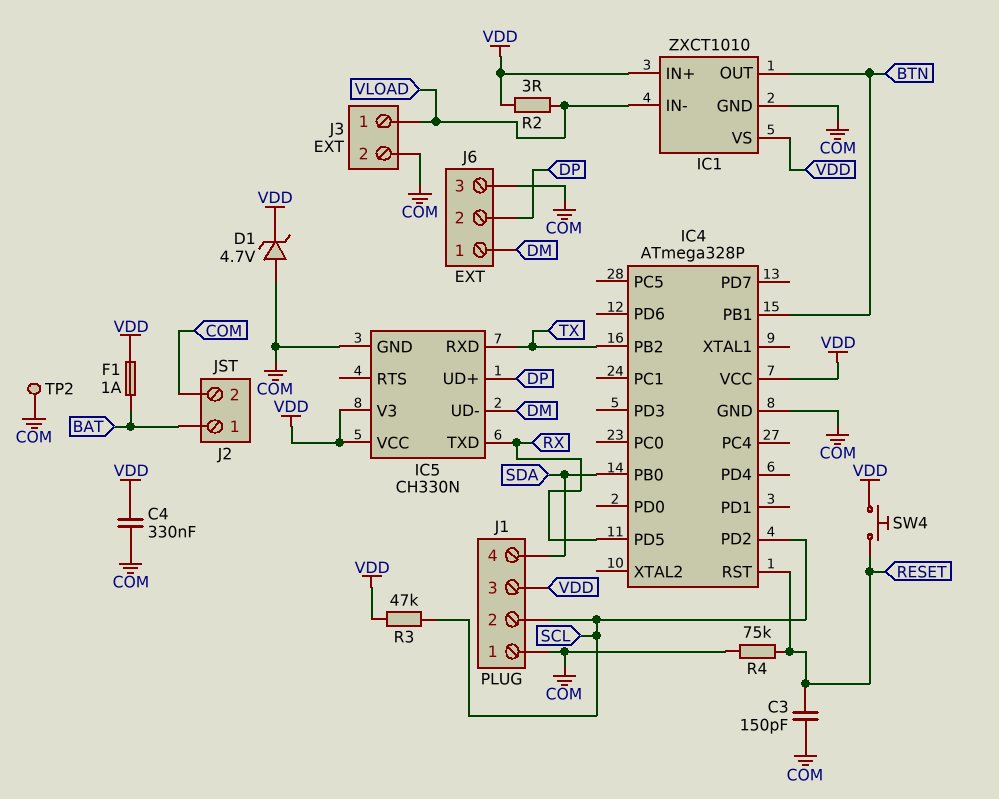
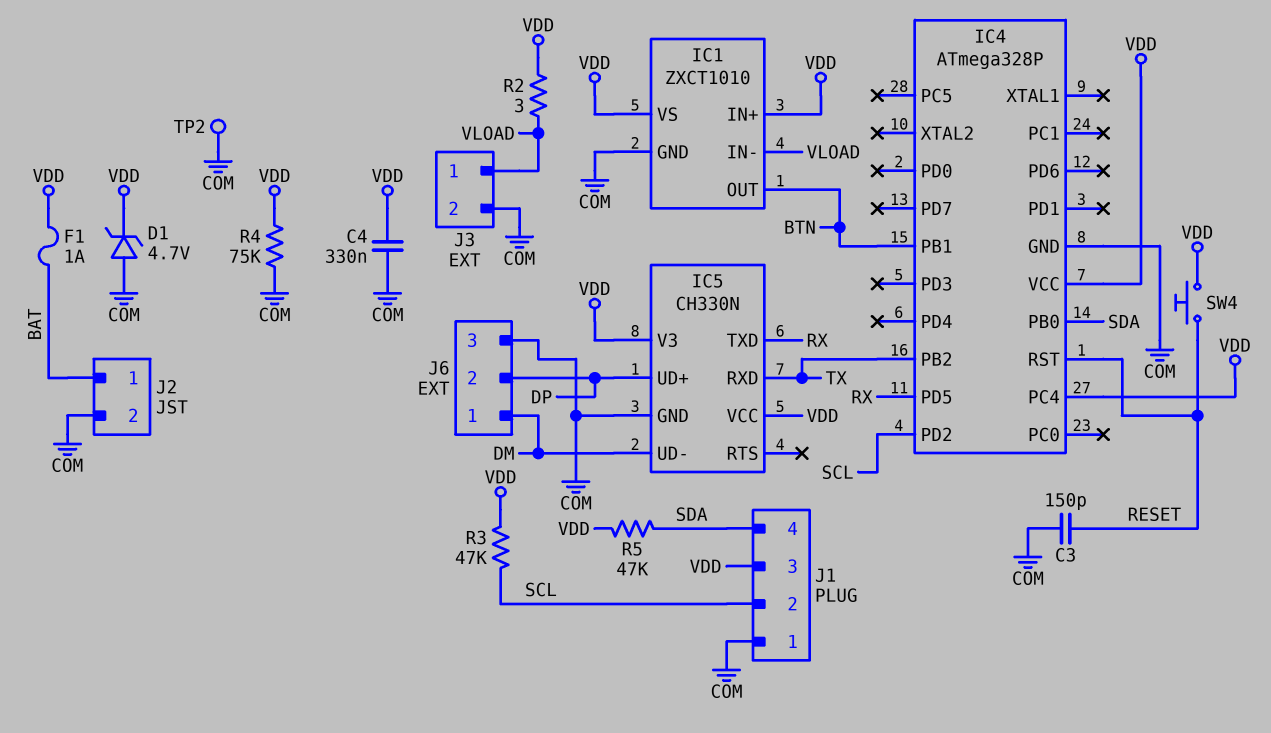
IC4 pin PC4: none -> VDD
R4: 75k (COM, RESET) -> 75k (COM, VDD)
R5: none -> 47k (SDA, VDD)

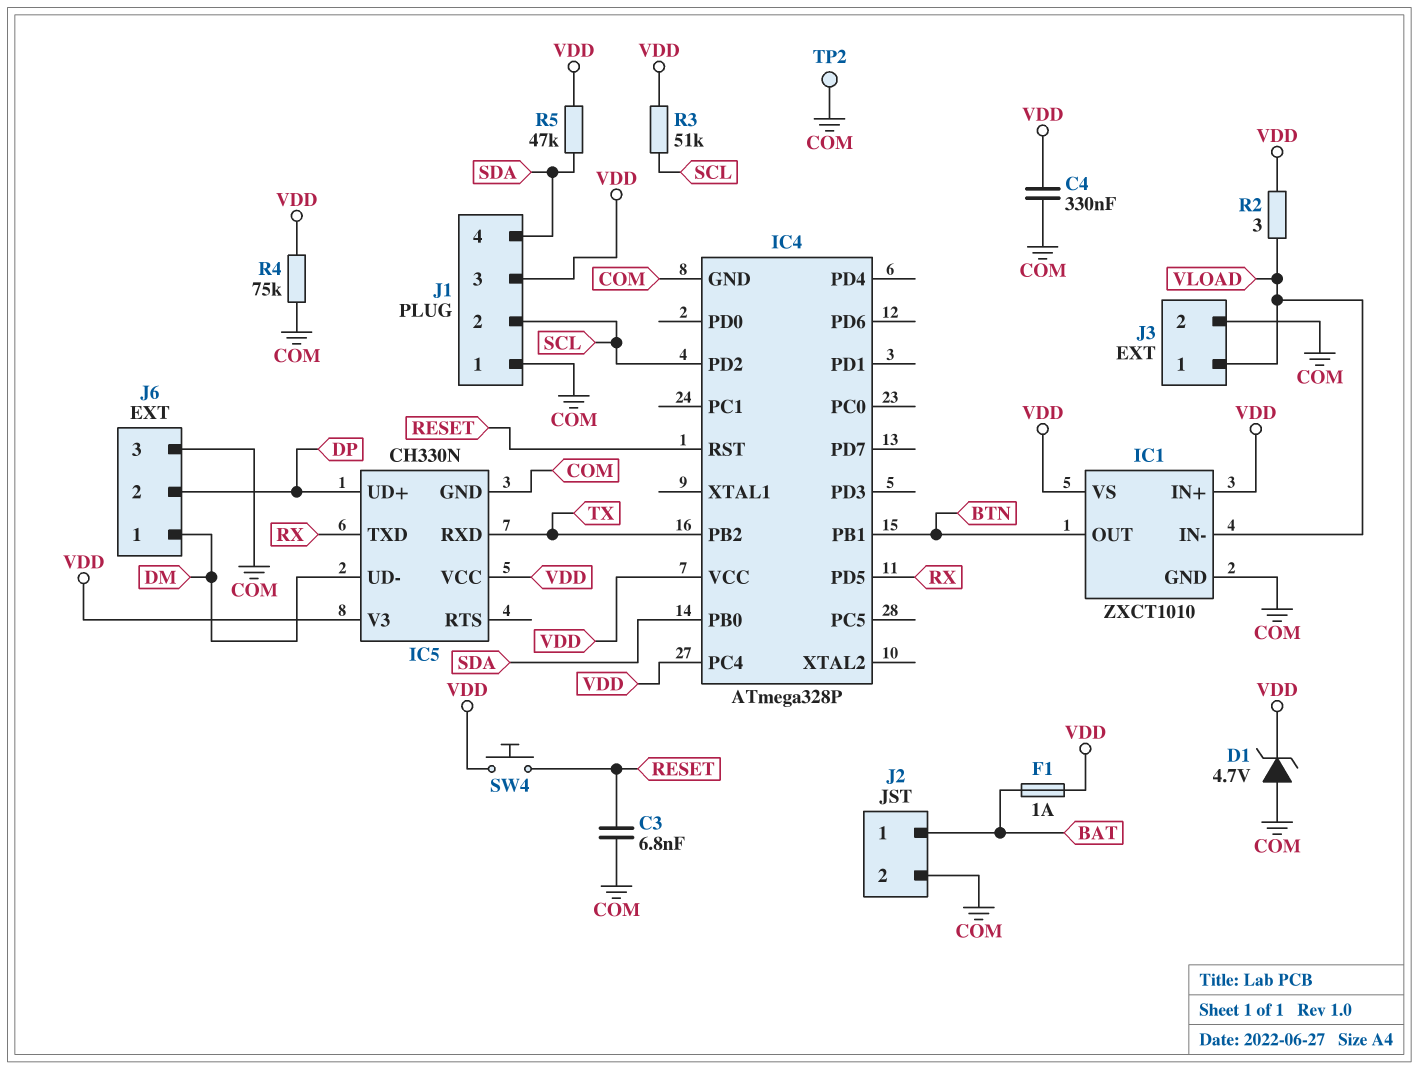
C3: 150pF (COM, RESET) -> 6.8nF (COM, RESET)
R3: 47k (SCL, VDD) -> 51k (SCL, VDD)

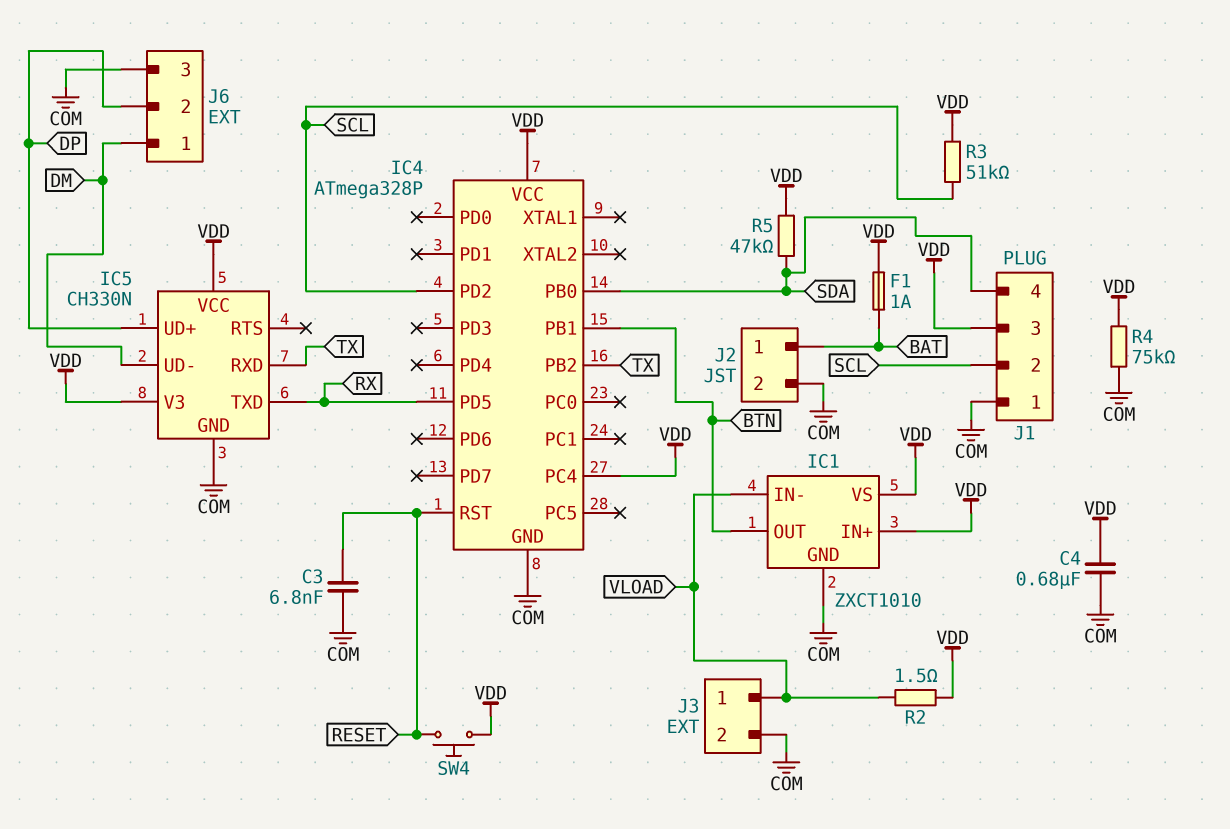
C4: 330nF (COM, VDD) -> 680nF (COM, VDD)
D1: zener 4.7V (A COM, K VDD) -> none
R2: 3 (VDD, VLOAD) -> 1.5 (VDD, VLOAD)
TP2: test point (COM) -> none

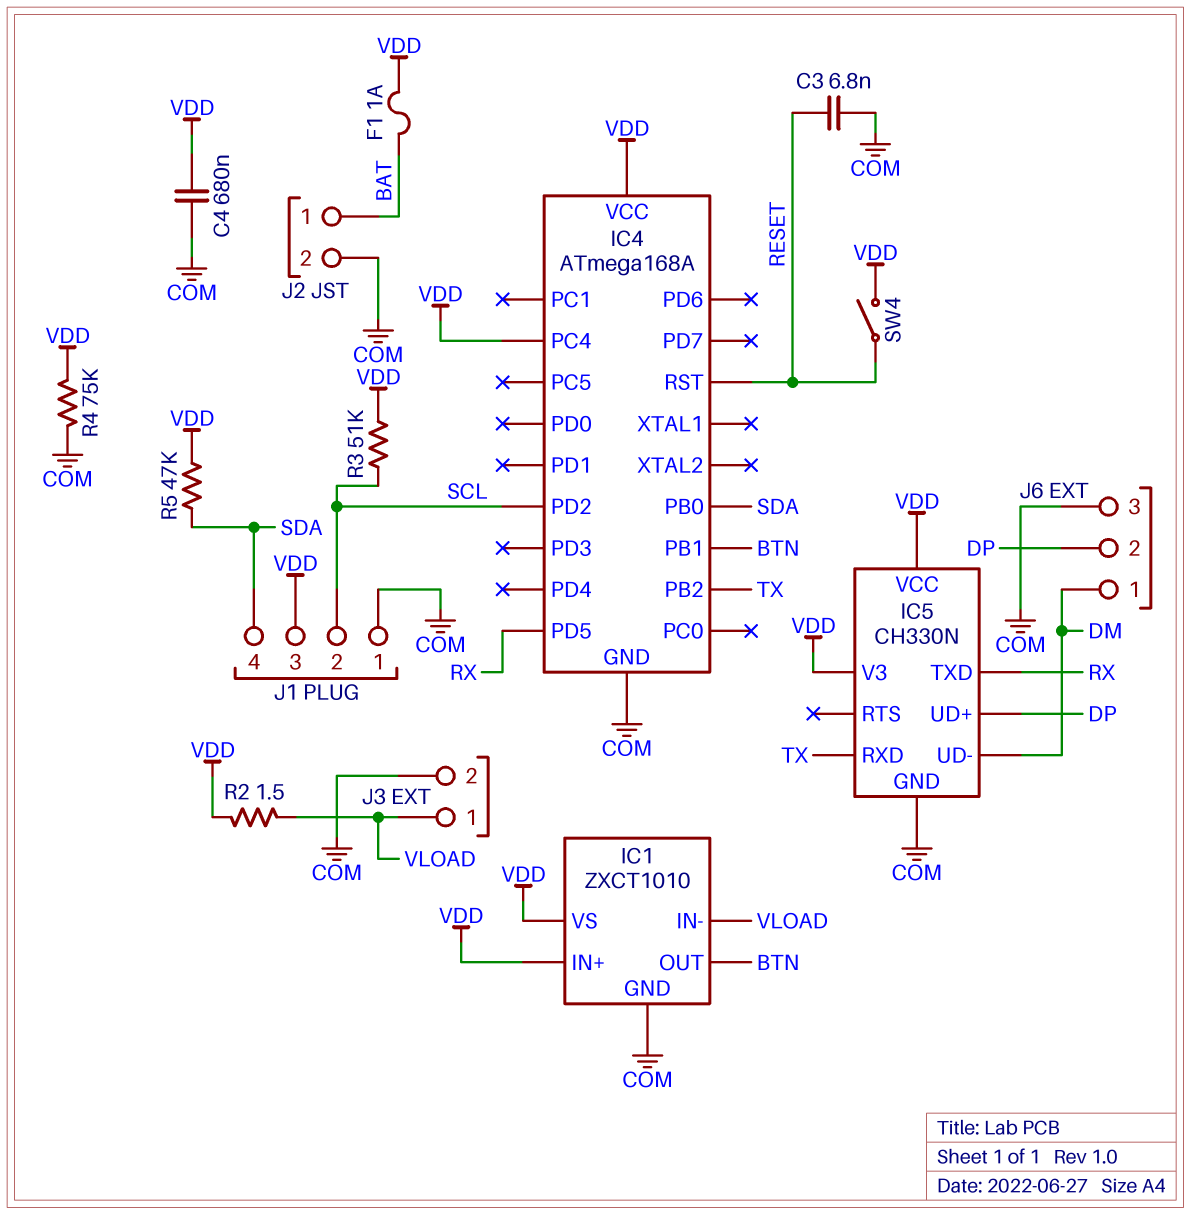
IC4: ATmega328P -> ATmega168A
SW4: button (RESET, VDD) -> switch (RESET, VDD)

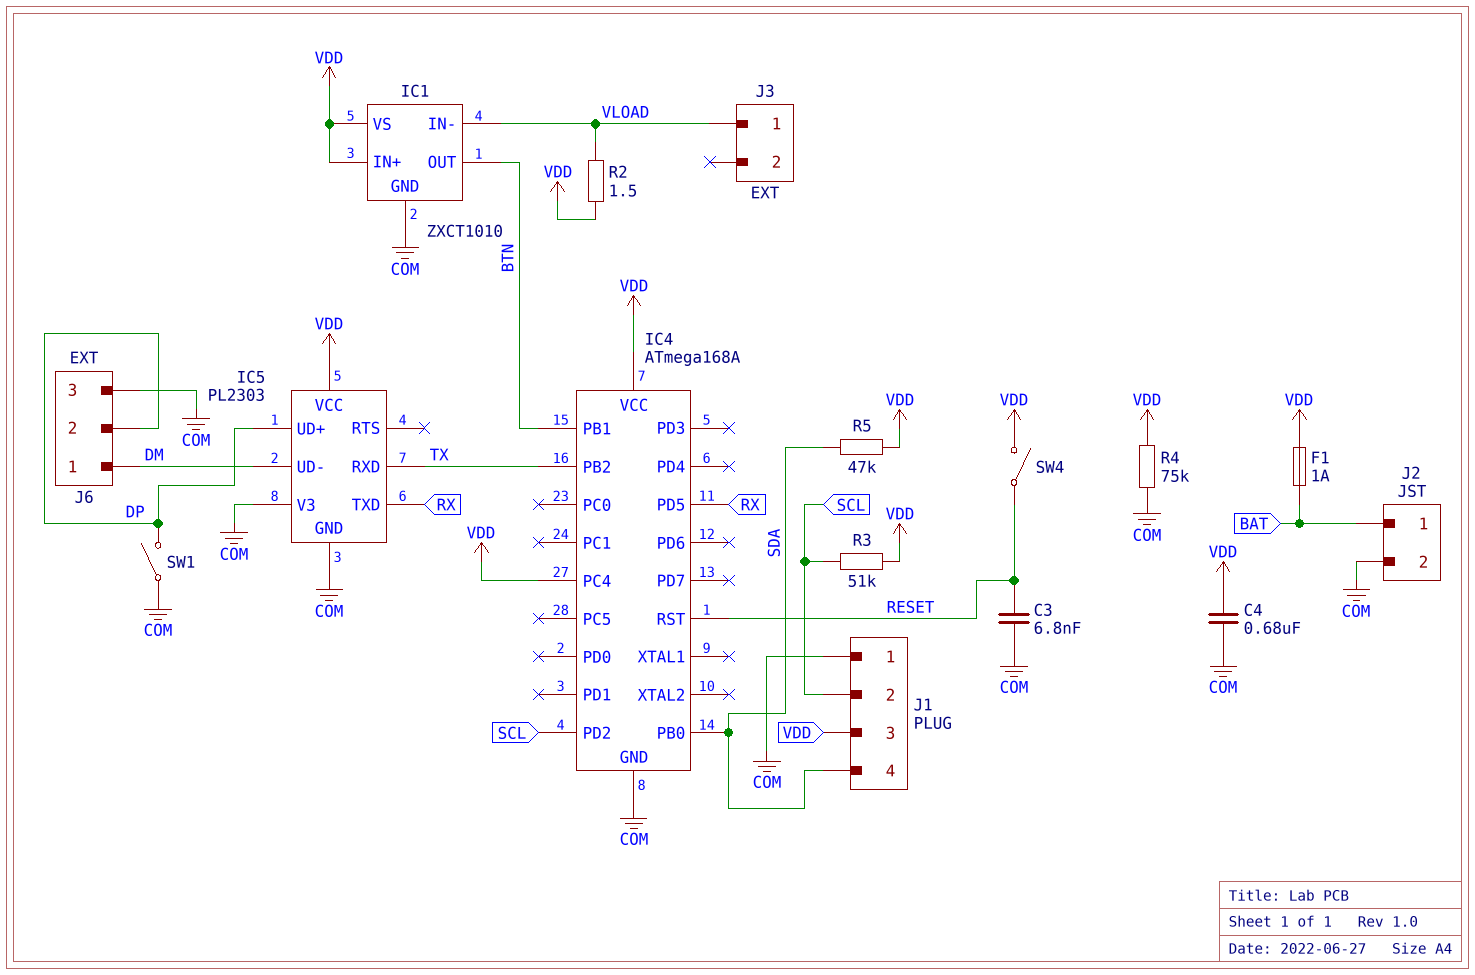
IC5: CH330N -> PL2303
IC5 pin V3: VDD -> COM
J3 pin 2: COM -> none
SW1: none -> switch (COM, DP)

